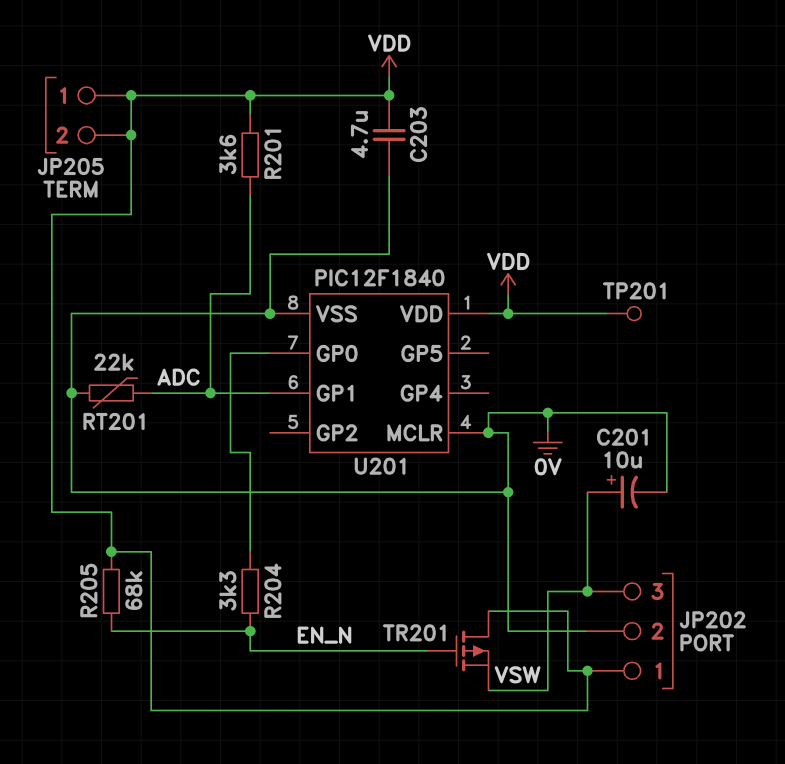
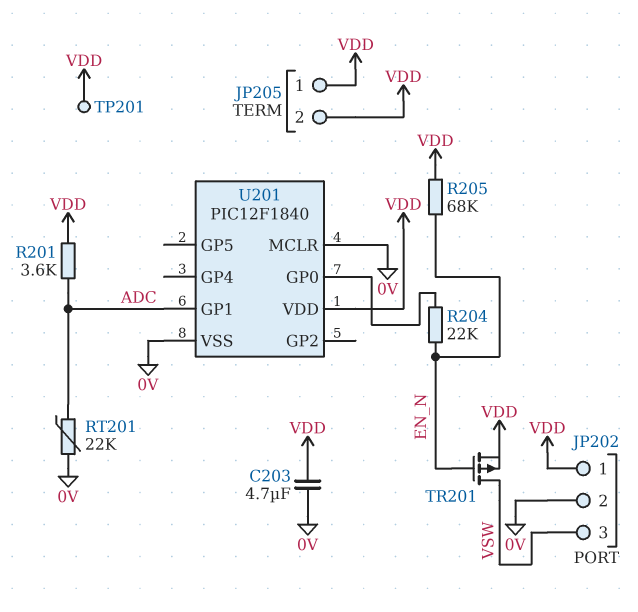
C201: 10uF (plus VSW, minus 0V) -> none
R204: 3.3k (EN_N, U201/GP0) -> 22k (EN_N, U201/GP0)
TR201: PMOS (G EN_N, D VDD, S VSW) -> PMOS (G EN_N, D VSW, S VDD)

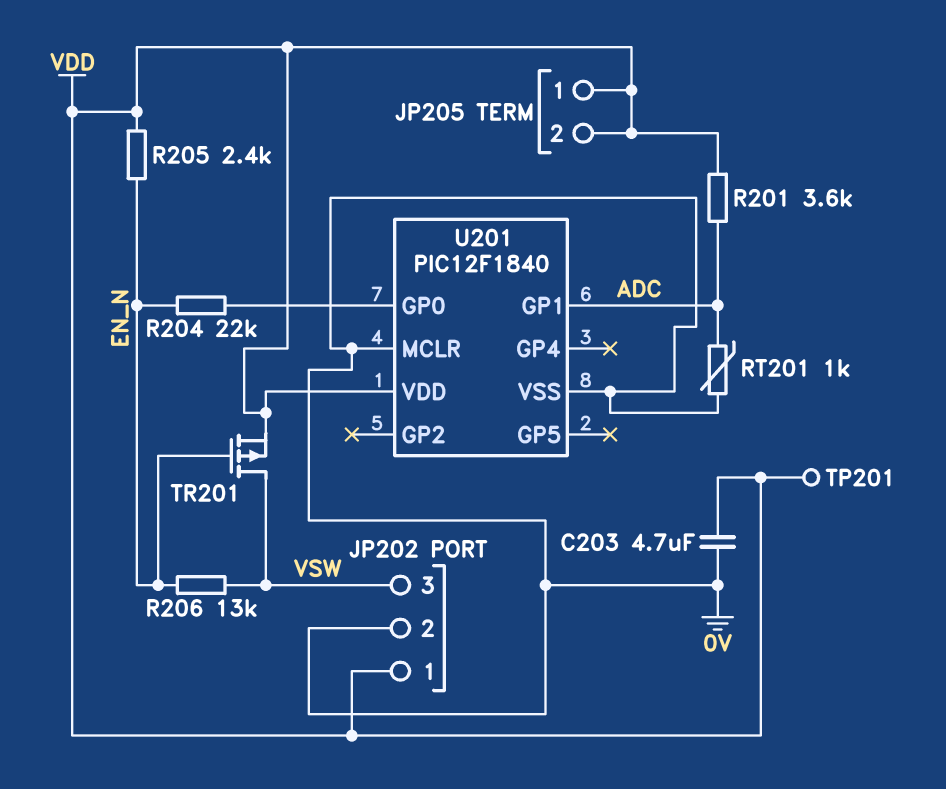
R205: 68k (EN_N, VDD) -> 2.4k (EN_N, VDD)
R206: none -> 13k (EN_N, VSW)
RT201: 22k (0V, ADC) -> 1k (0V, ADC)

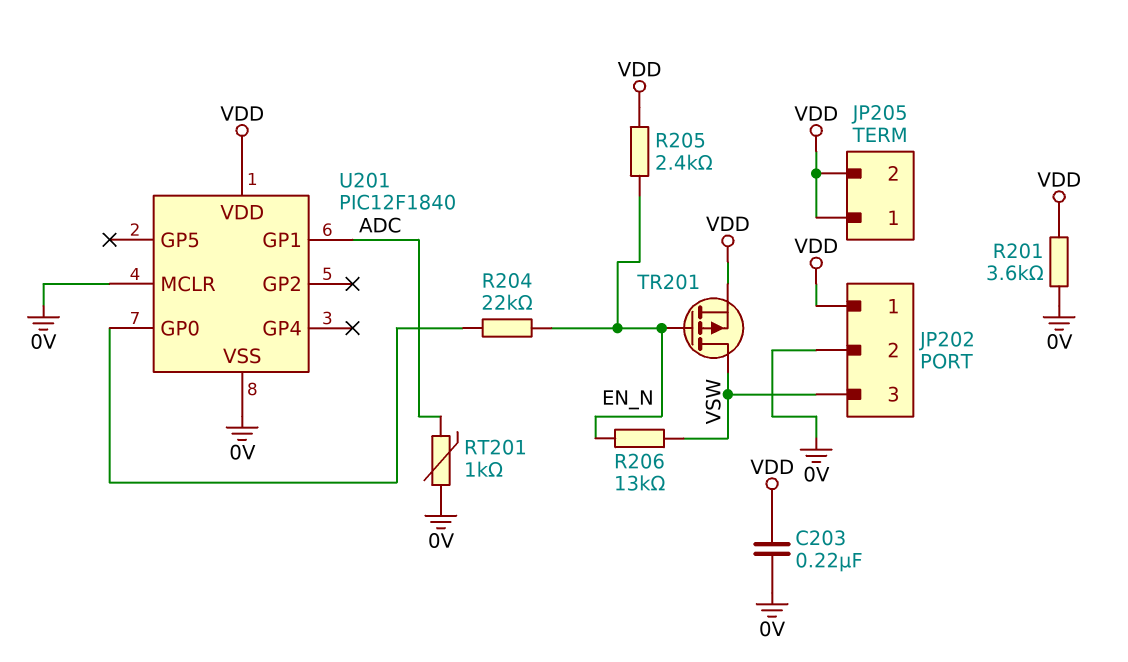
C203: 4.7uF (0V, VDD) -> 220nF (0V, VDD)
R201: 3.6k (ADC, VDD) -> 3.6k (0V, VDD)
TP201: test point (VDD) -> none

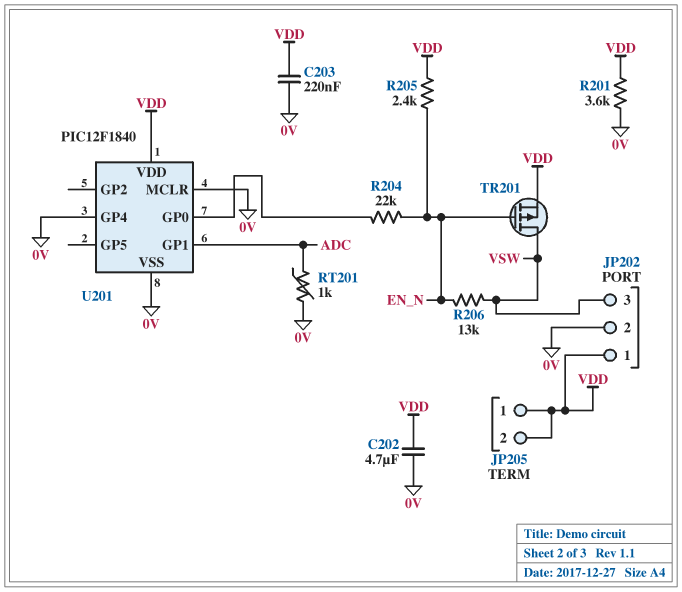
C202: none -> 4.7uF (0V, VDD)
U201 pin GP4: none -> 0V

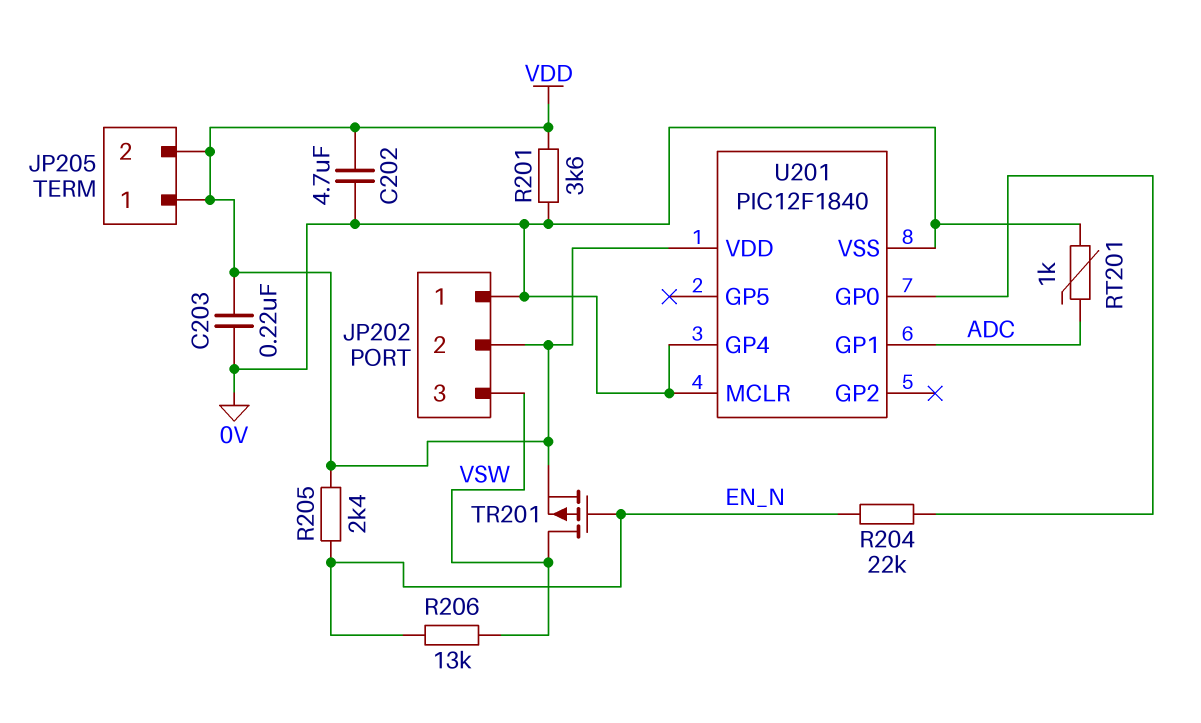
JP202 pin 1: VDD -> 0V
JP202 pin 2: 0V -> VDD

